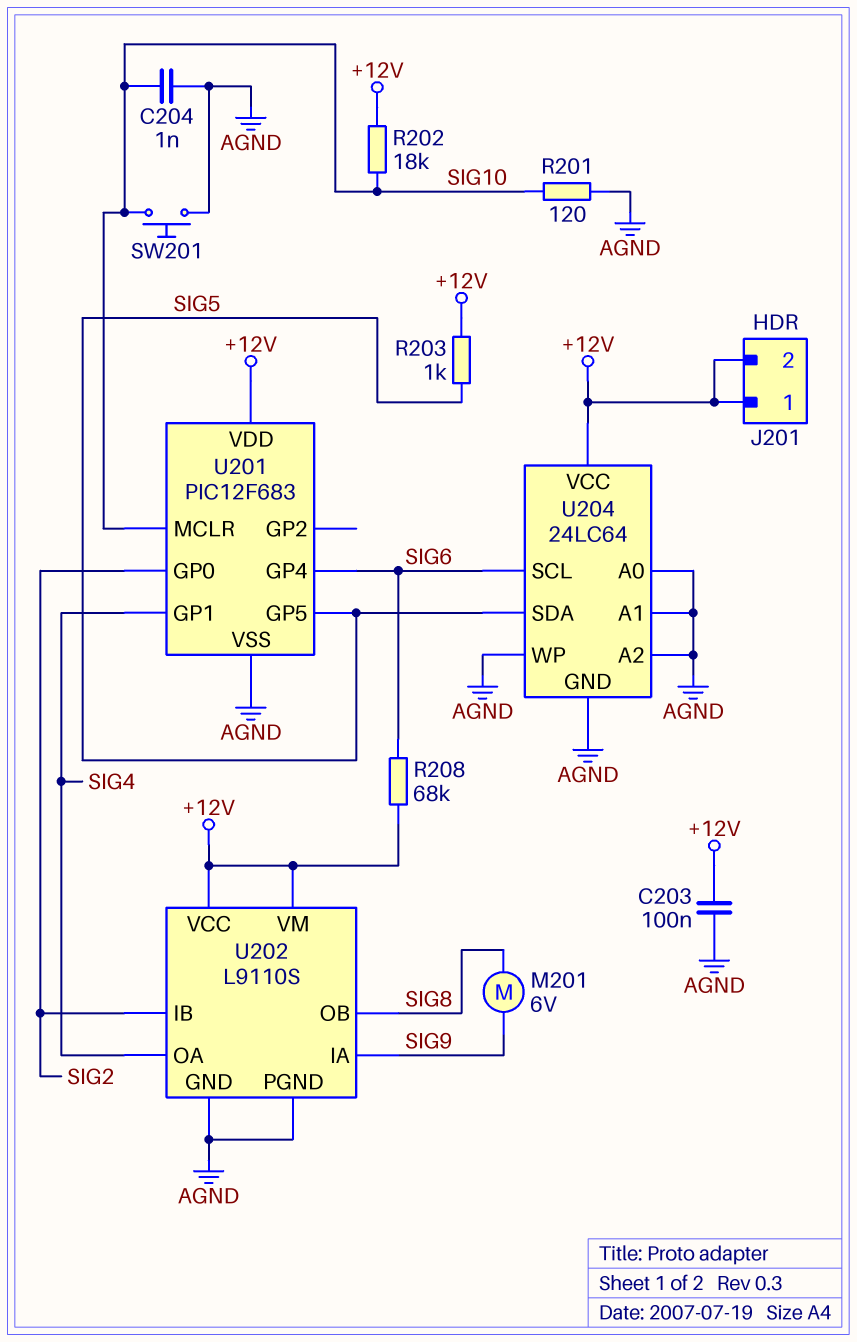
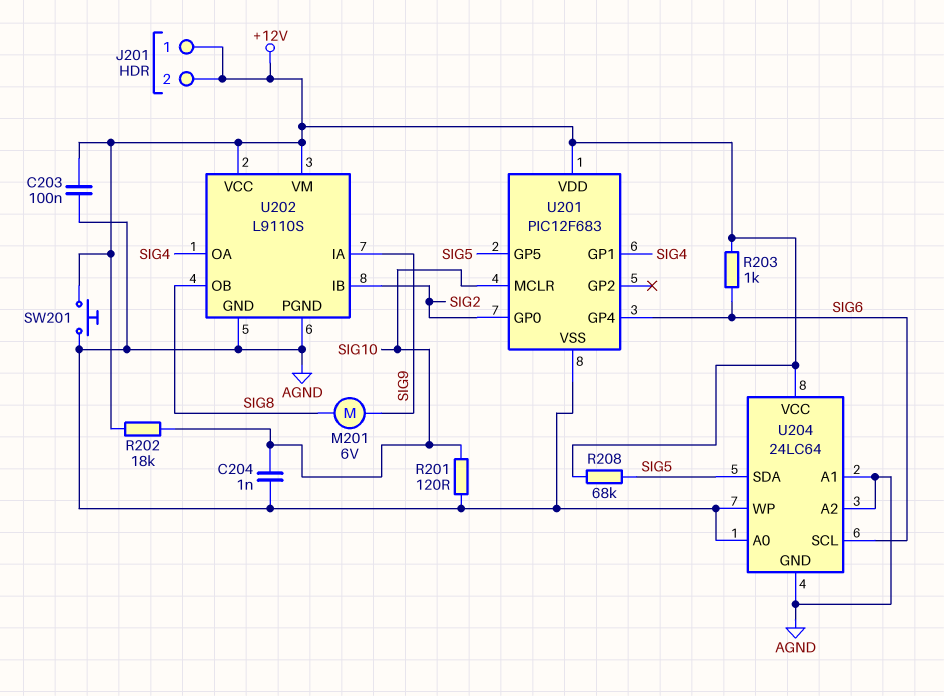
R203: 1k (+12V, SIG5) -> 1k (+12V, SIG6)
R208: 68k (+12V, SIG6) -> 68k (+12V, SIG5)
SW201: button (AGND, SIG10) -> button (+12V, AGND)

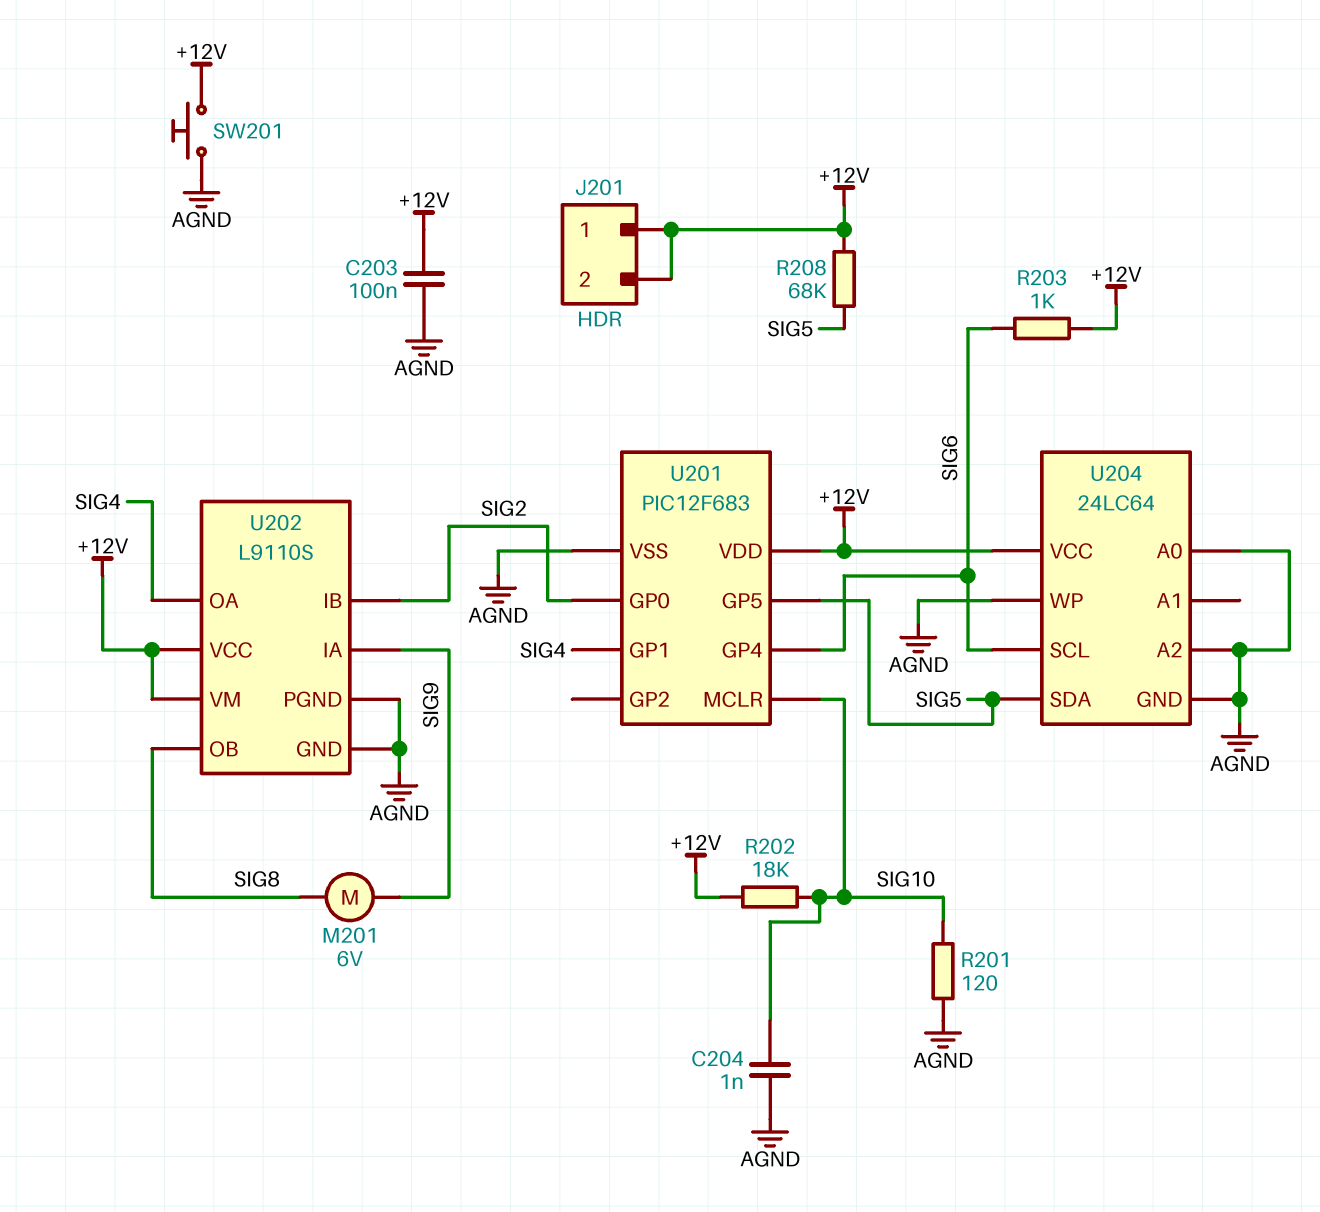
U204 pin A1: AGND -> none

